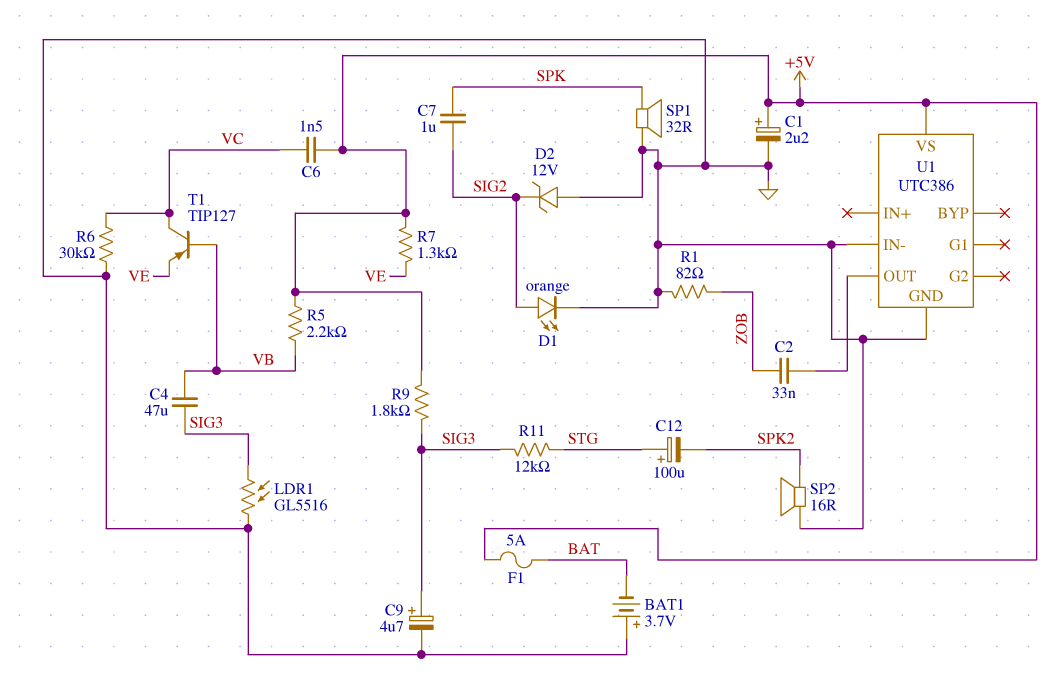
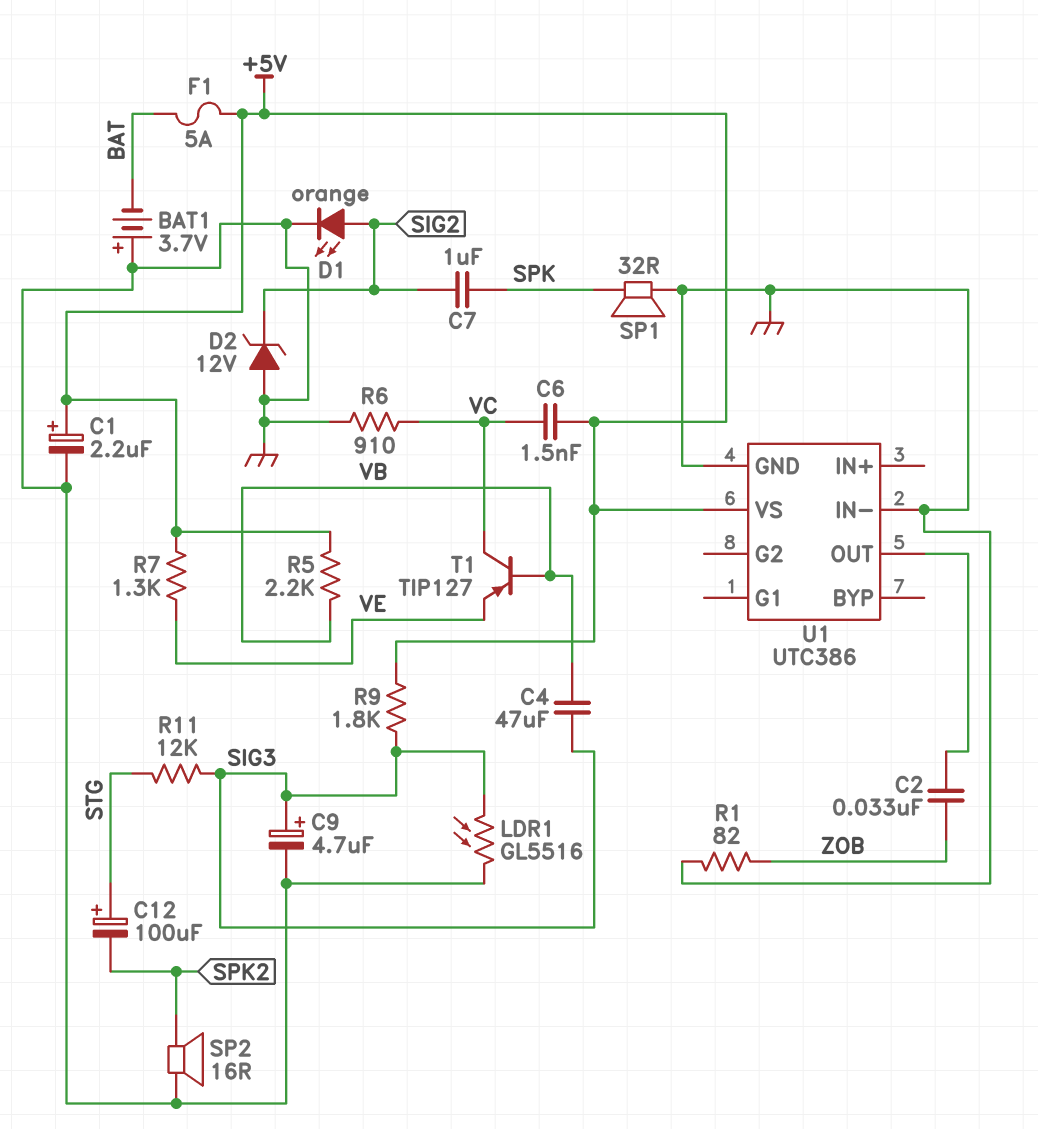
R6: 30k (GND, VC) -> 910 (GND, VC)

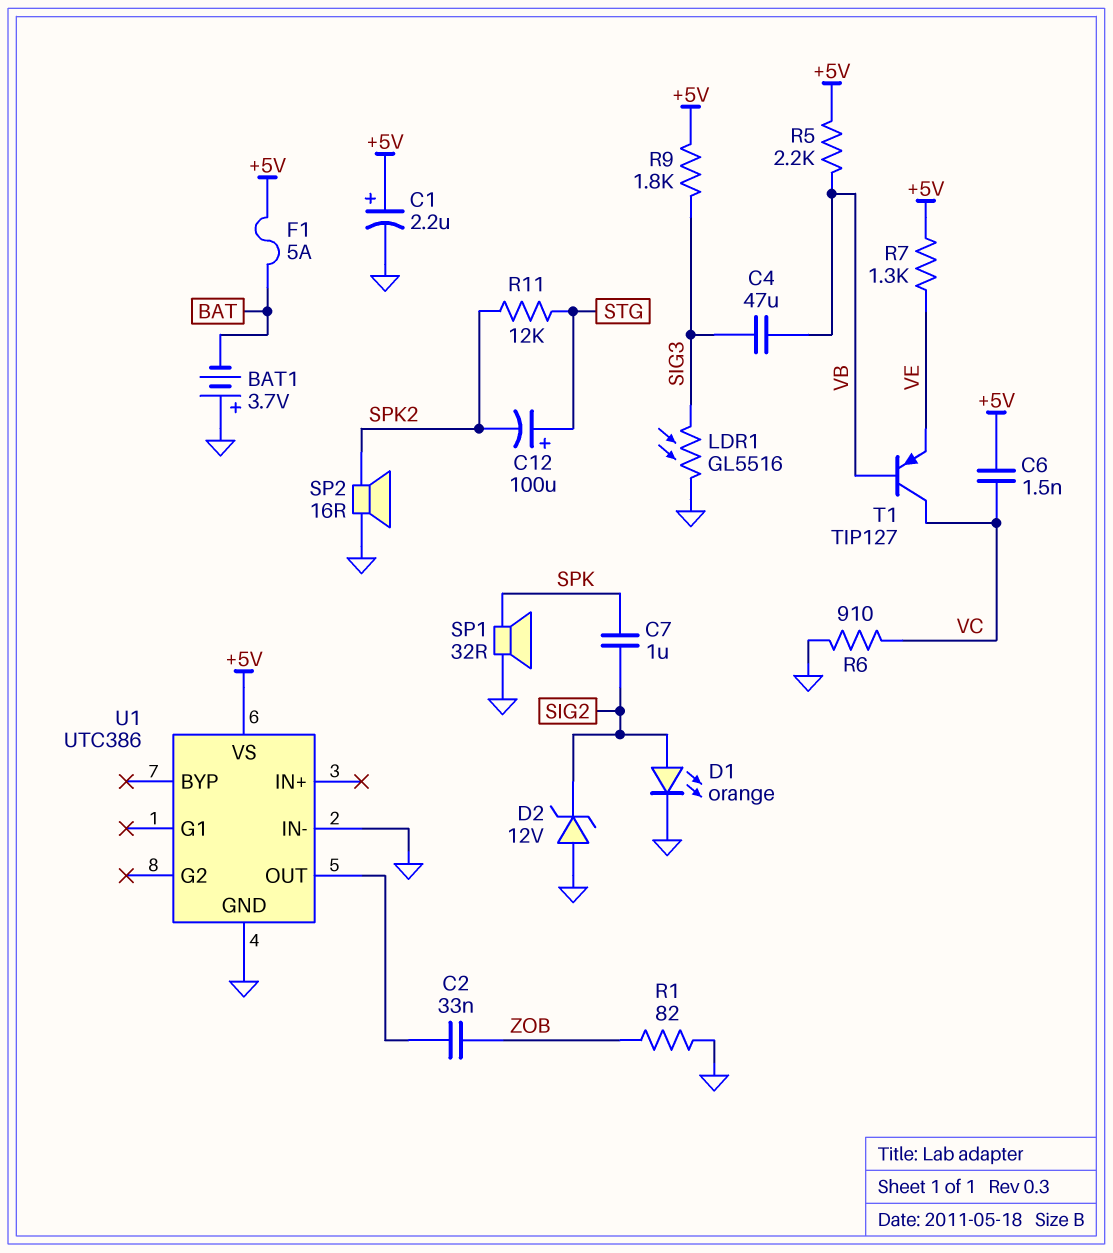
C9: 4.7uF (plus SIG3, minus GND) -> none
R11: 12k (SIG3, STG) -> 12k (SPK2, STG)

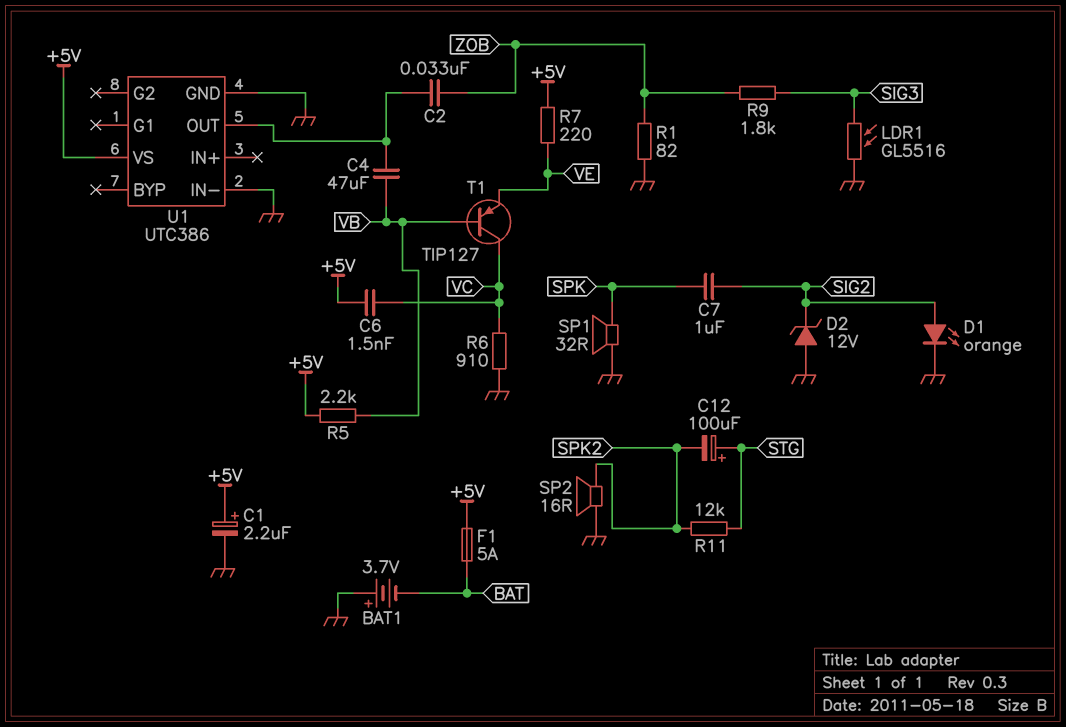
C4: 47uF (SIG3, VB) -> 47uF (U1/OUT, VB)
R7: 1.3k (+5V, VE) -> 220 (+5V, VE)
R9: 1.8k (+5V, SIG3) -> 1.8k (SIG3, ZOB)

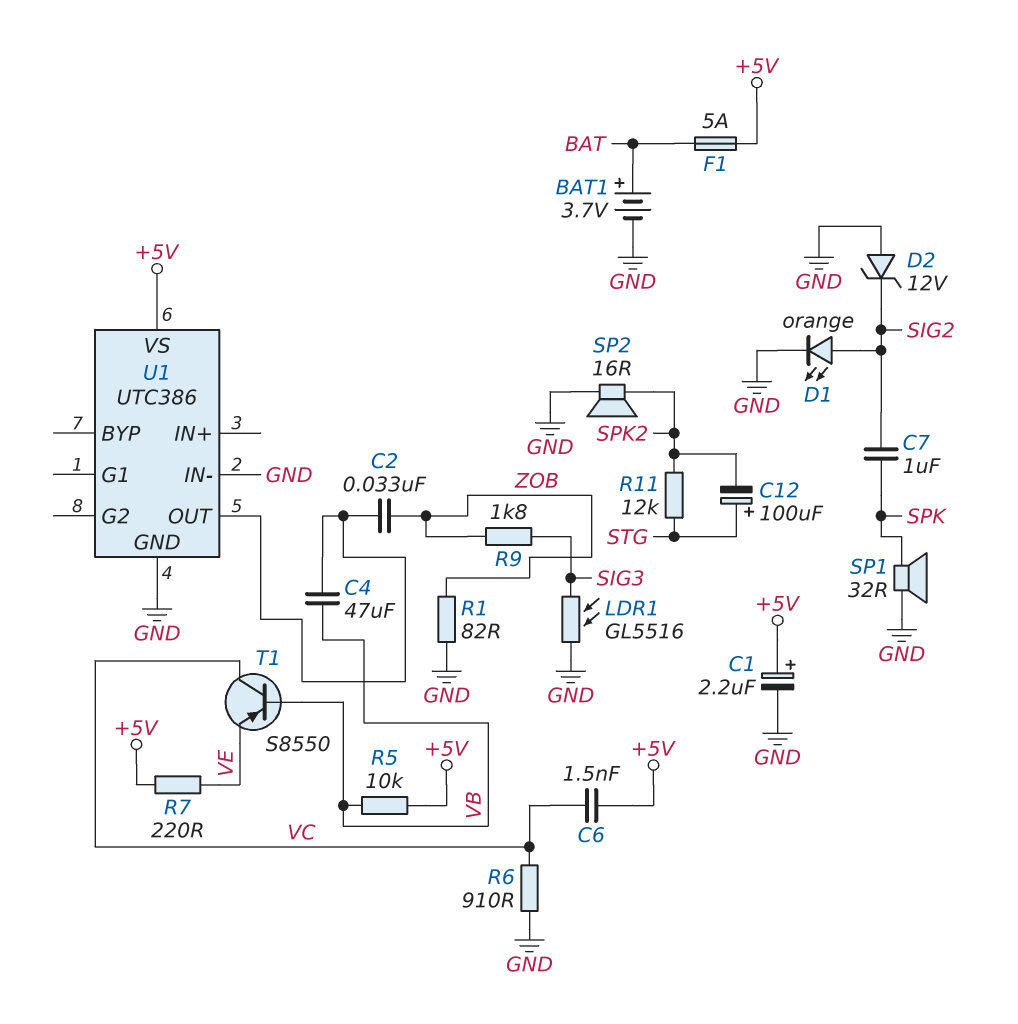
BAT1: 3.7V (plus GND, minus BAT) -> 3.7V (plus BAT, minus GND)
R5: 2.2k (+5V, VB) -> 10k (+5V, VB)
T1: PNP TIP127 (B VB, C VC, E VE) -> PNP S8550 (B VB, C VC, E VE)

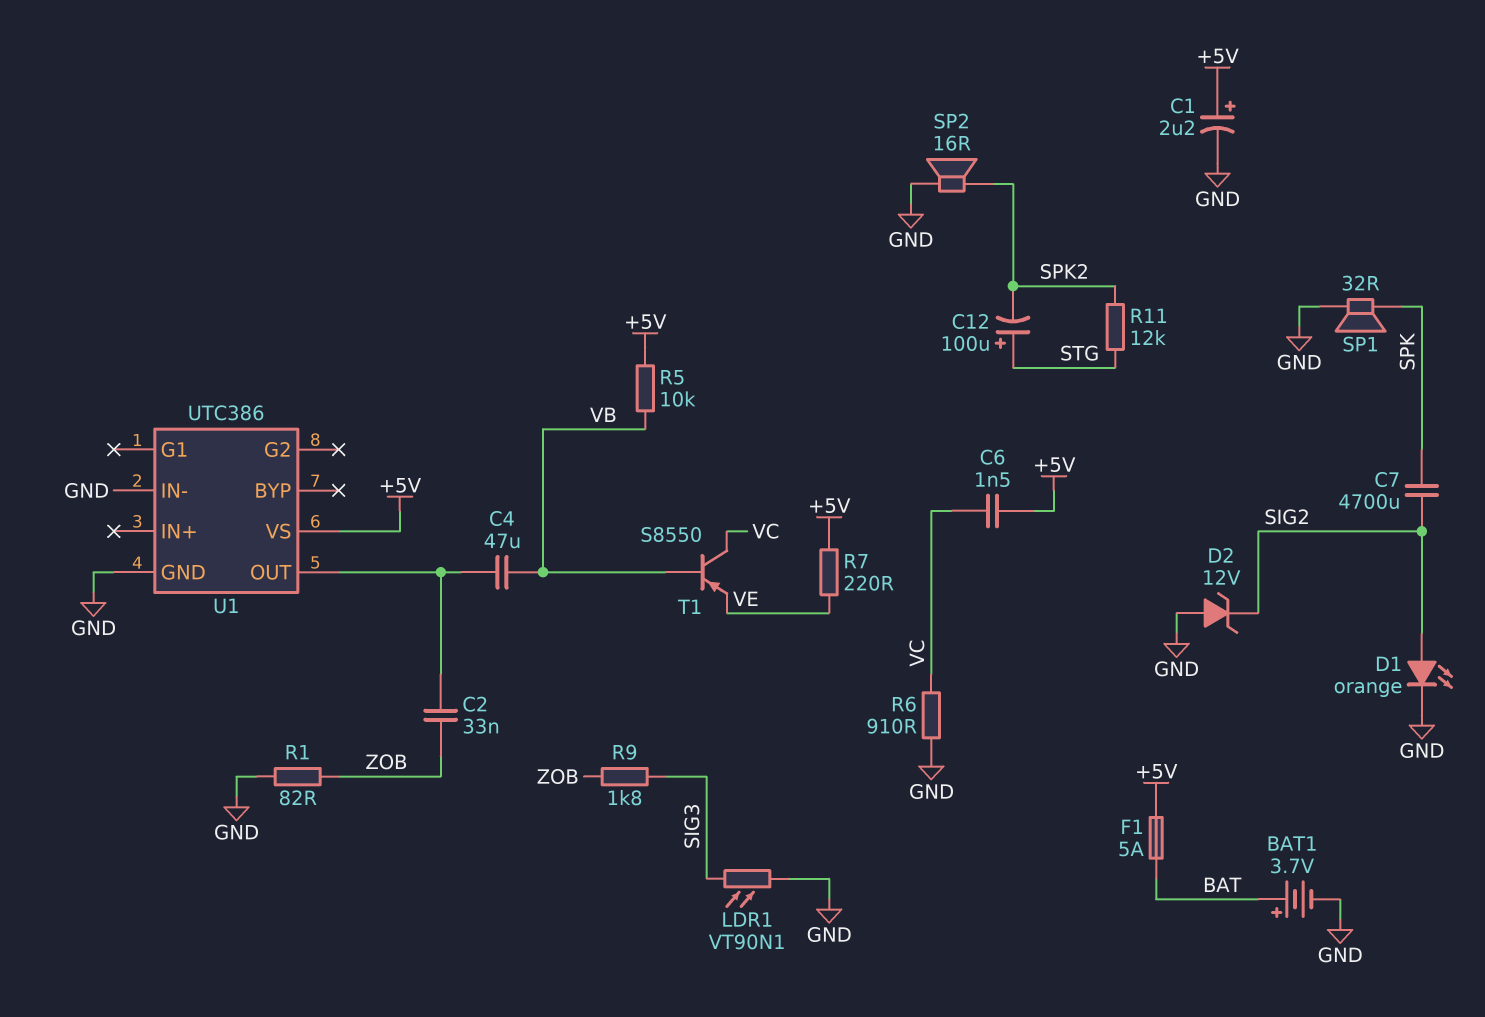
C7: 1uF (SIG2, SPK) -> 4700uF (SIG2, SPK)
LDR1: GL5516 (GND, SIG3) -> VT90N1 (GND, SIG3)

